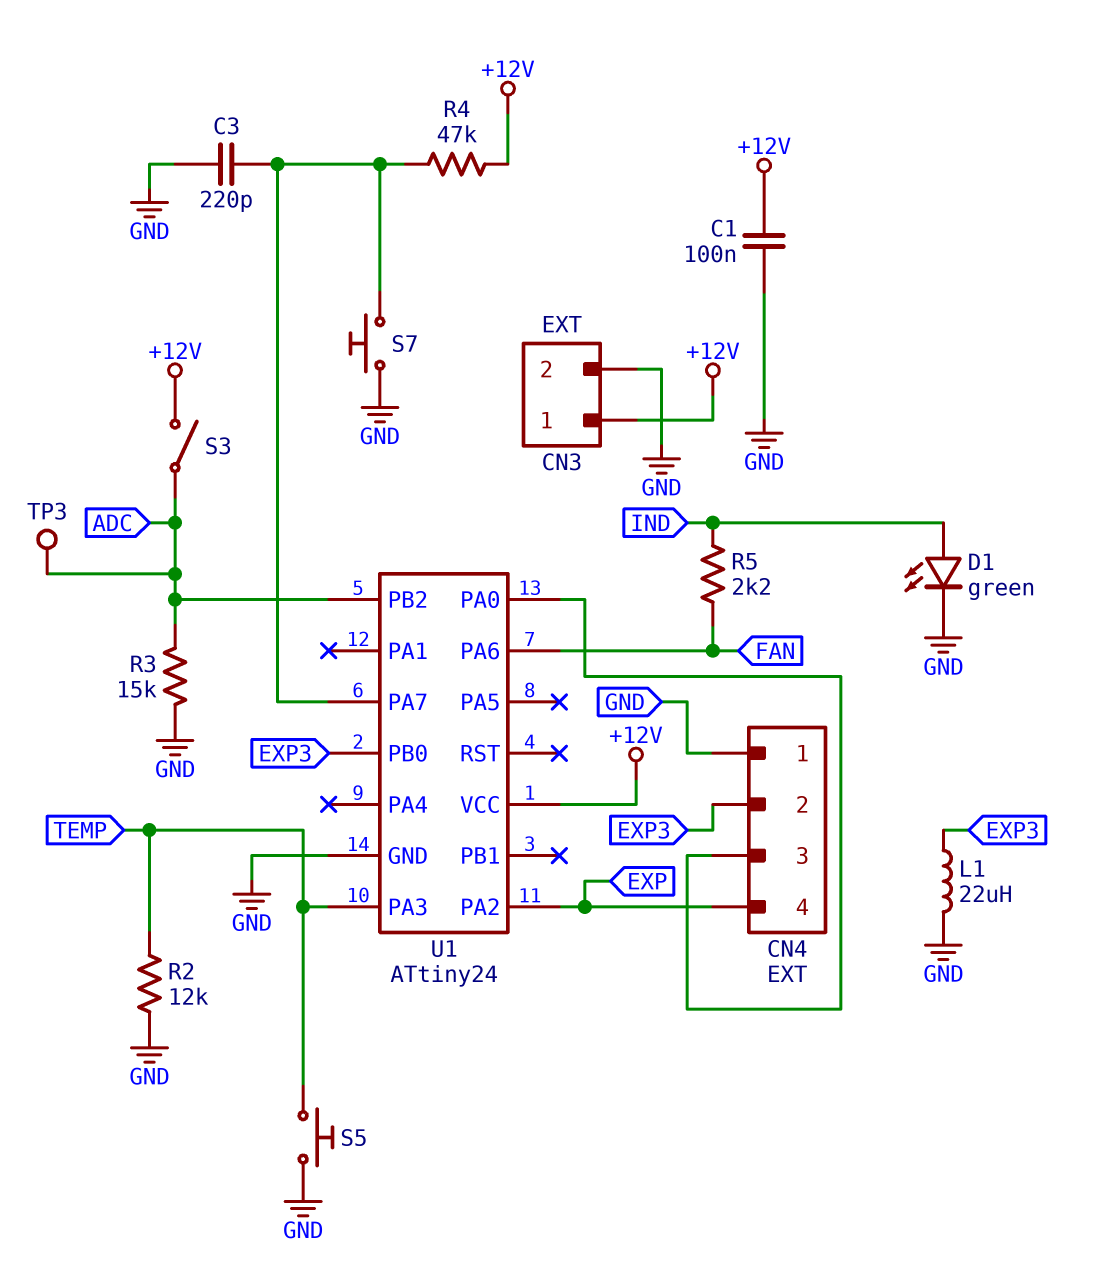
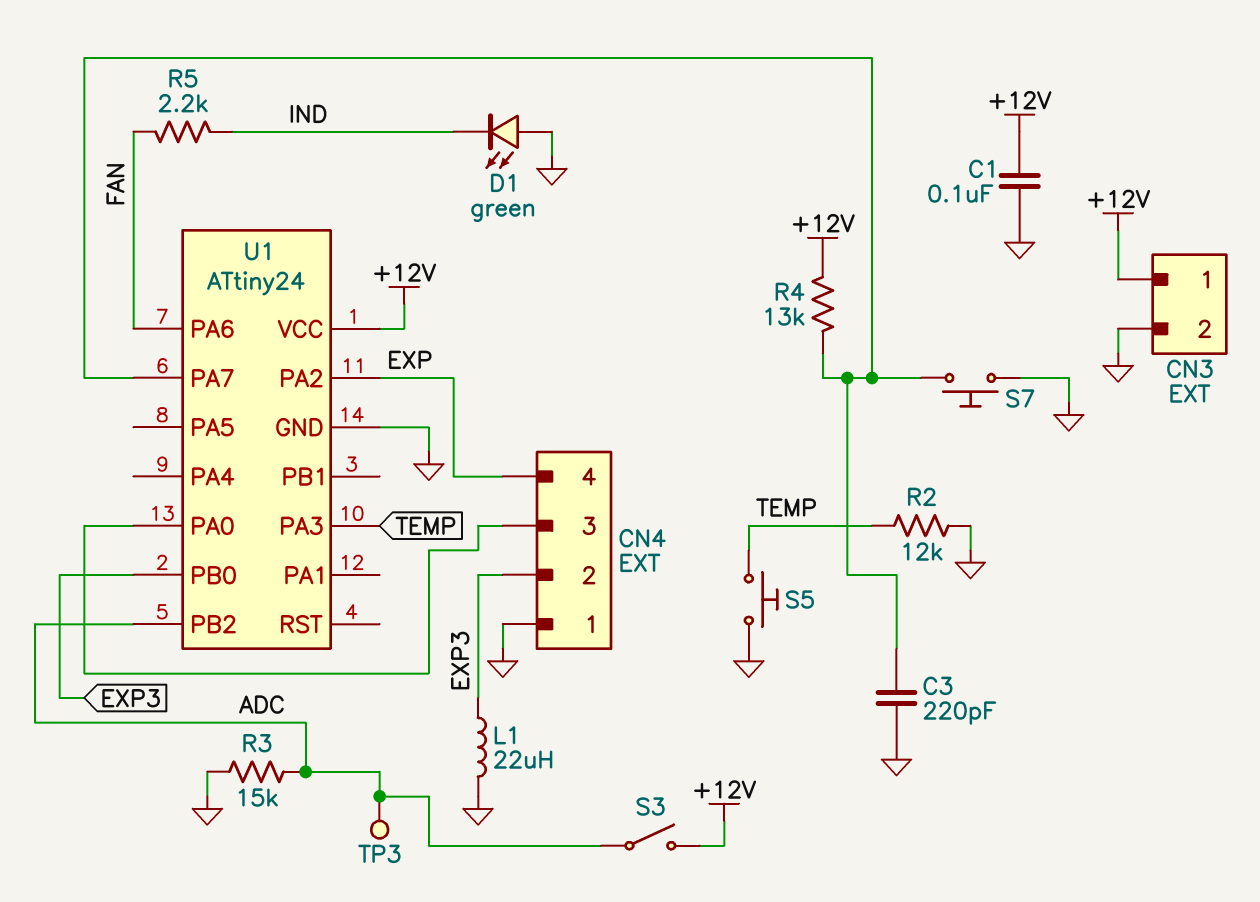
D1: LED green (A IND, K GND) -> LED green (A GND, K IND)
R4: 47k (+12V, U1/PA7) -> 13k (+12V, U1/PA7)

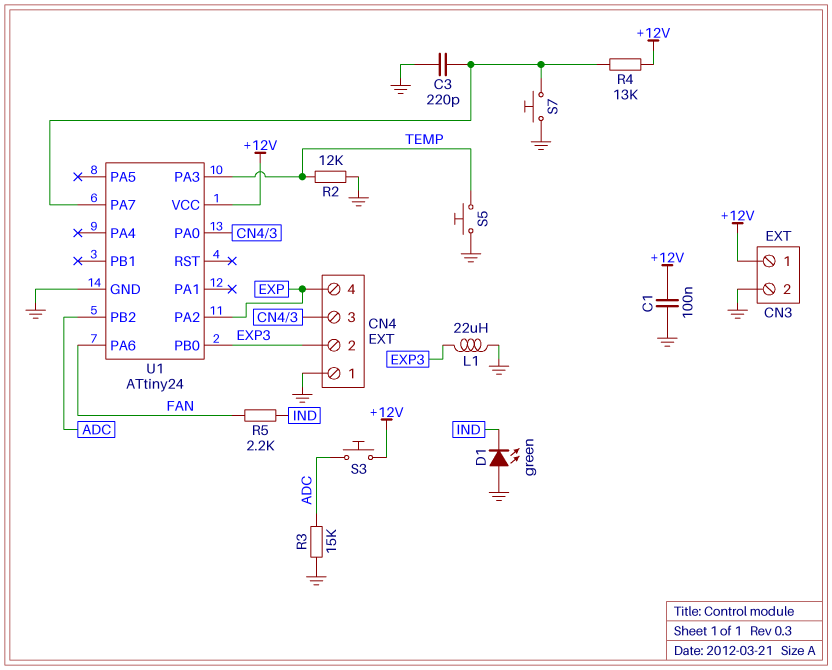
S3: switch (+12V, ADC) -> button (+12V, ADC)
TP3: test point (ADC) -> none

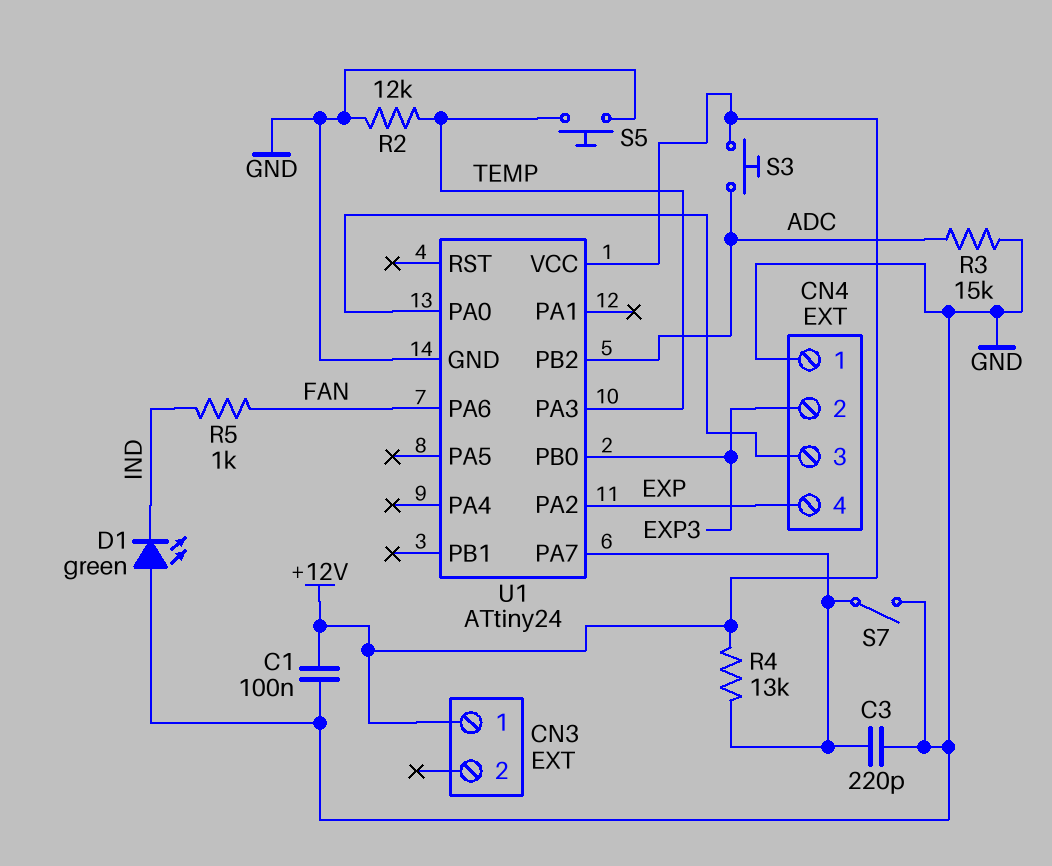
CN3 pin 2: GND -> none
L1: 22uH (EXP3, GND) -> none
R5: 2.2k (FAN, IND) -> 1k (FAN, IND)
S7: button (GND, U1/PA7) -> switch (GND, U1/PA7)

